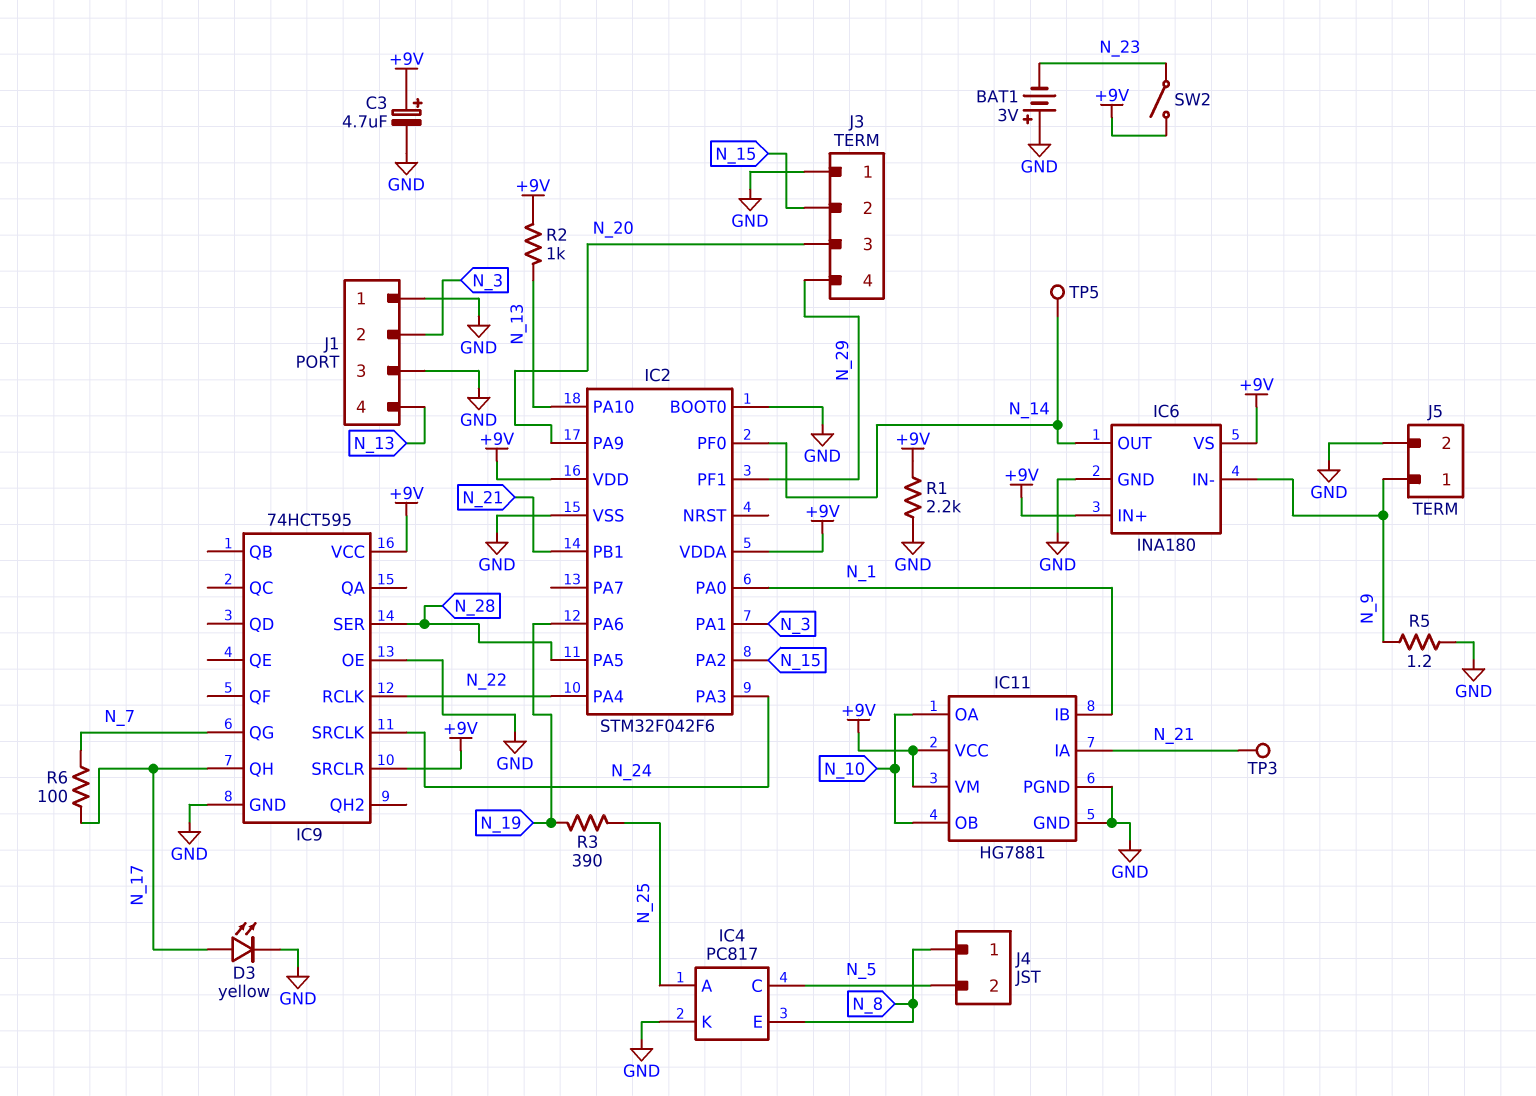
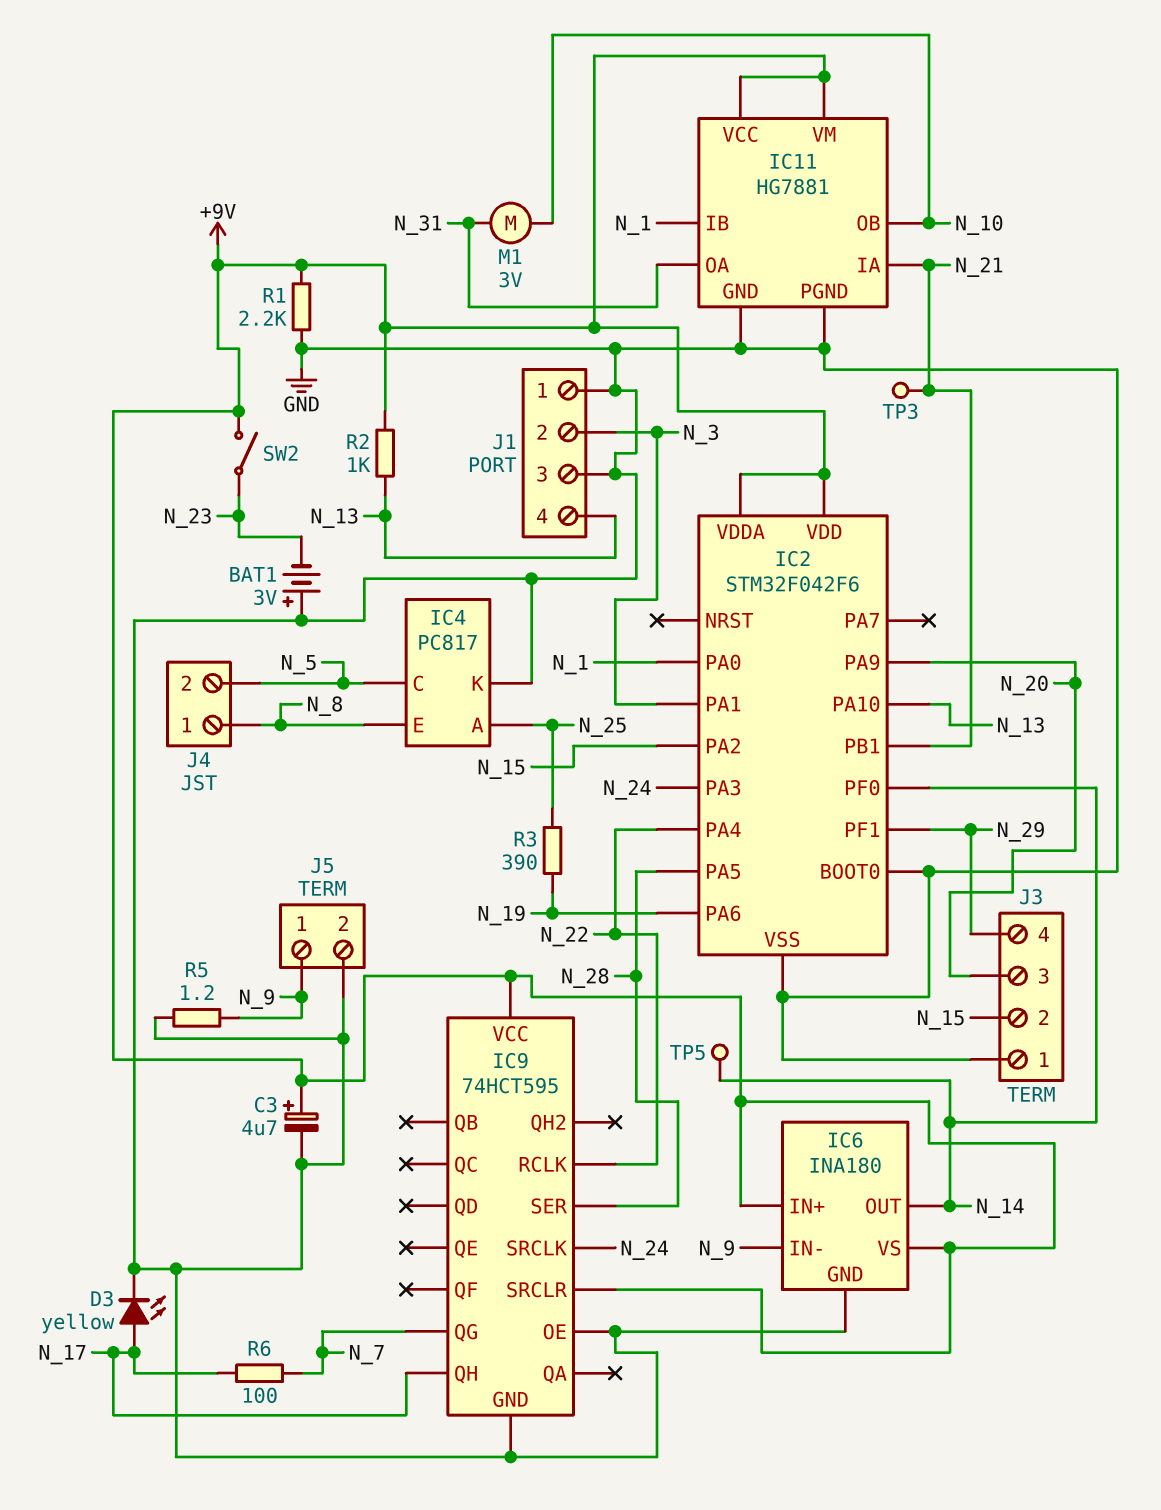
IC11 pin OA: N_10 -> N_31
M1: none -> motor 3V (N_10, N_31)

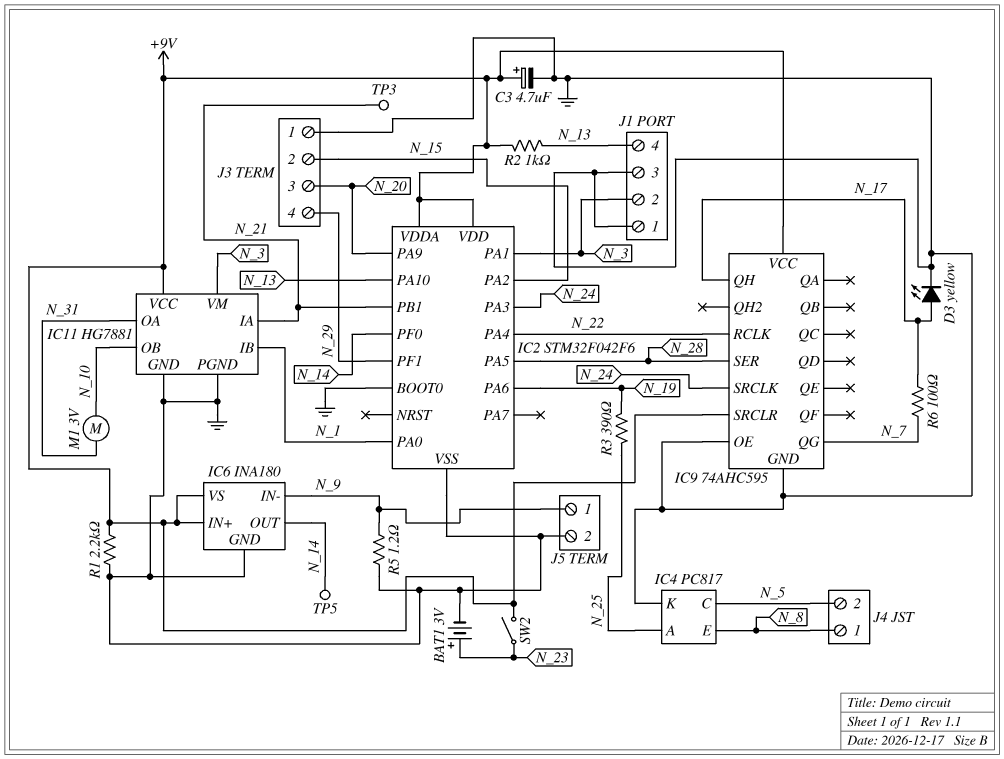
BAT1: 3V (plus GND, minus N_23) -> 3V (plus N_23, minus GND)
IC9: 74HCT595 -> 74AHC595
IC11 pin VM: +9V -> N_3

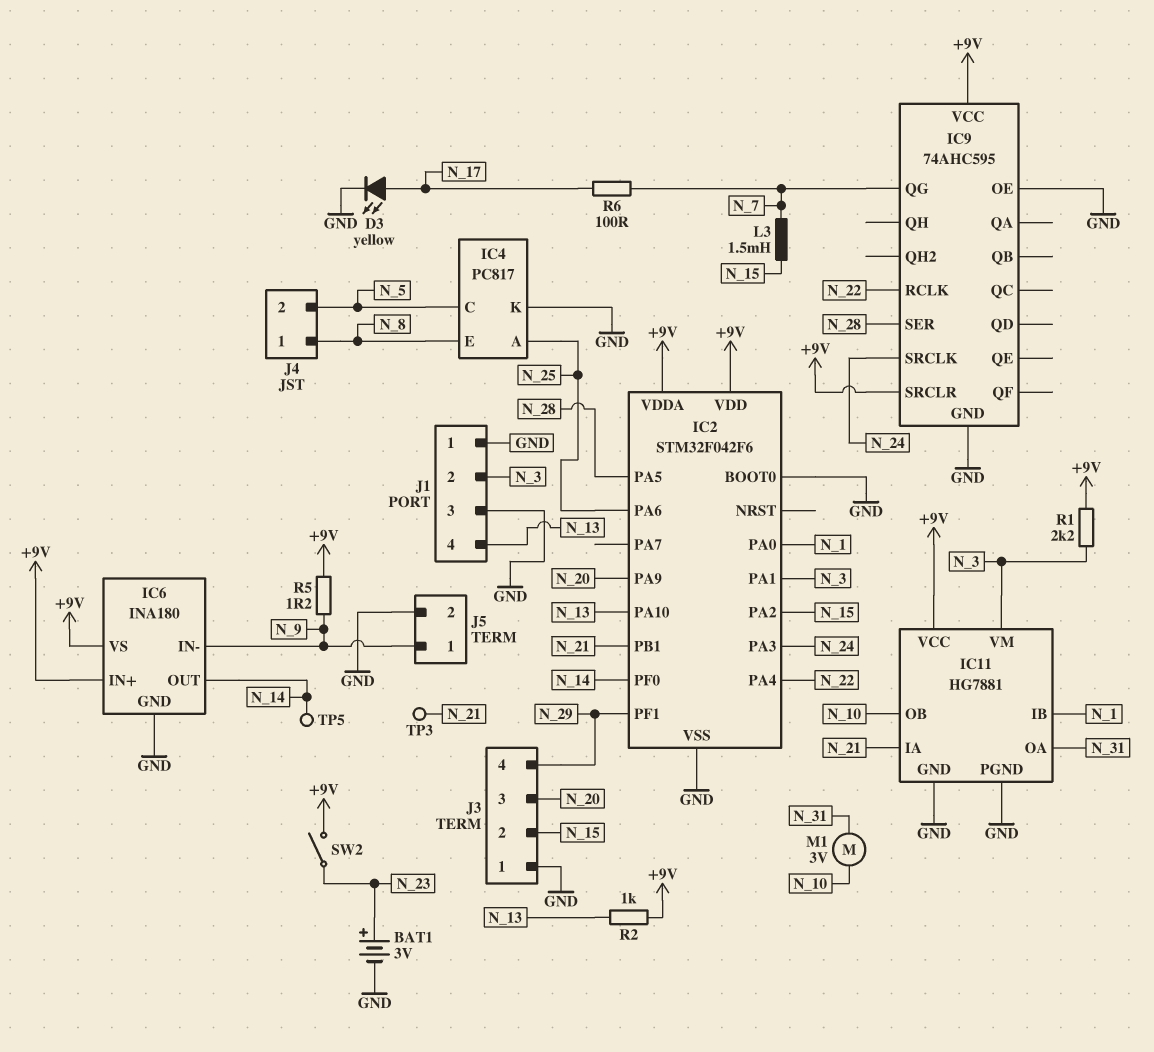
C3: 4.7uF (plus +9V, minus GND) -> none
IC2 pin PA6: N_19 -> N_25
IC9 pin QH: N_17 -> none
L3: none -> 1.5mH (N_7, N_15)
R1: 2.2k (+9V, GND) -> 2.2k (+9V, N_3)
R3: 390 (N_19, N_25) -> none
R5: 1.2 (GND, N_9) -> 1.2 (+9V, N_9)

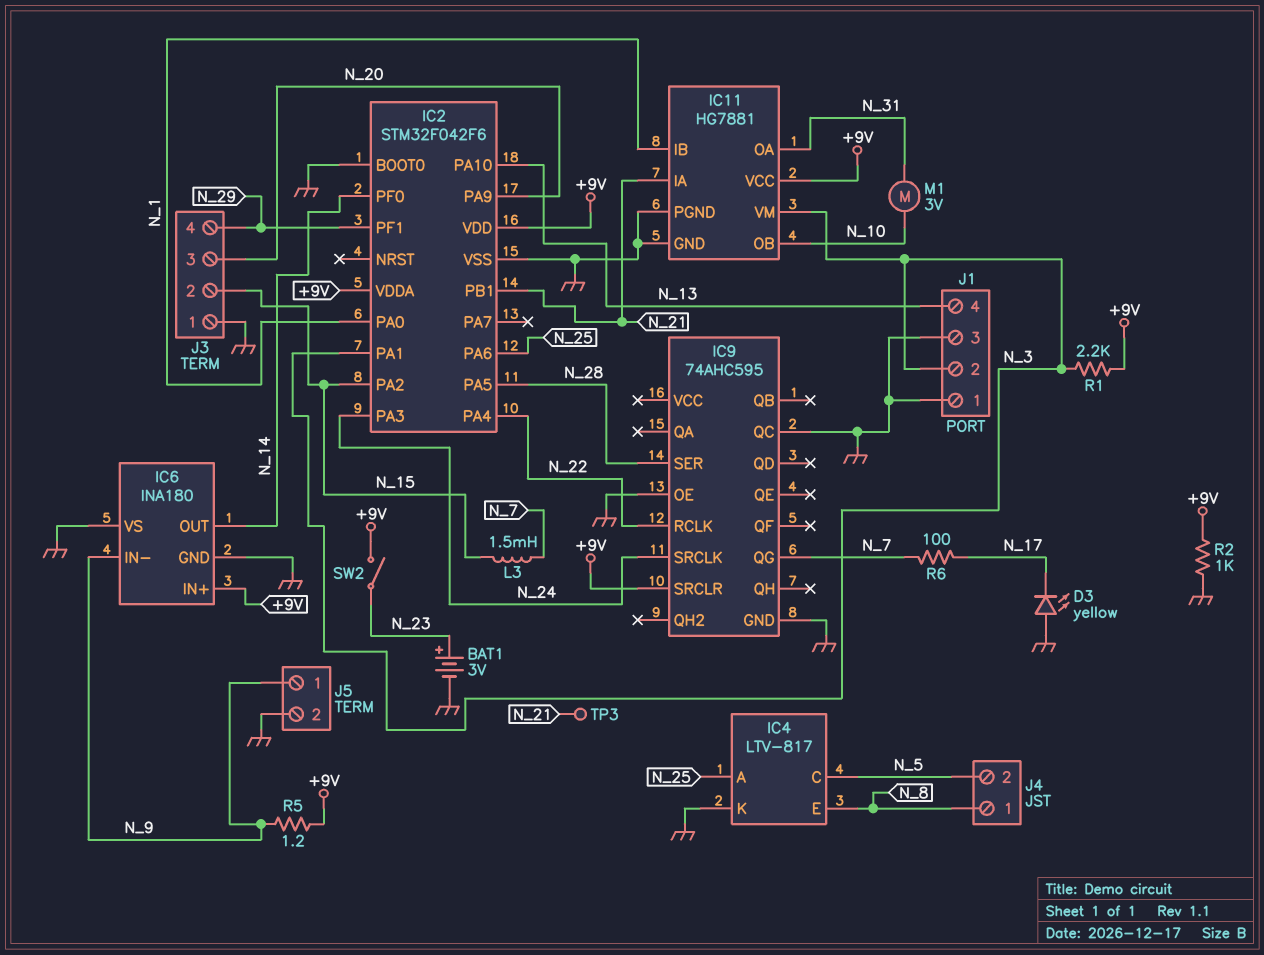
D3: LED yellow (A N_17, K GND) -> LED yellow (A GND, K N_17)
IC4: PC817 -> LTV-817
IC6 pin VS: +9V -> GND
IC9 pin QC: none -> GND
IC9 pin VCC: +9V -> none
R2: 1k (+9V, N_13) -> 1k (+9V, GND)
TP5: test point (N_14) -> none

